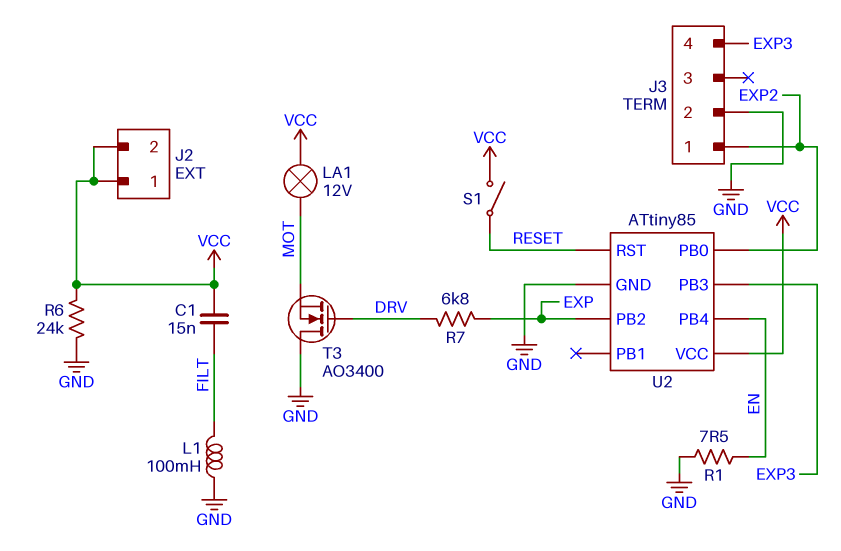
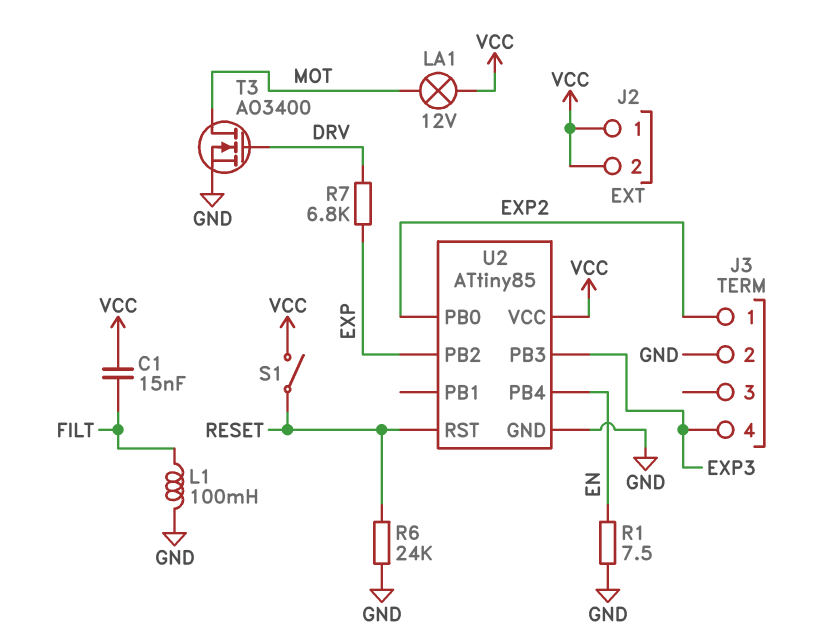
R6: 24k (GND, VCC) -> 24k (GND, RESET)
T3: NMOS AO3400 (G DRV, D GND, S MOT) -> NMOS AO3400 (G DRV, D MOT, S GND)

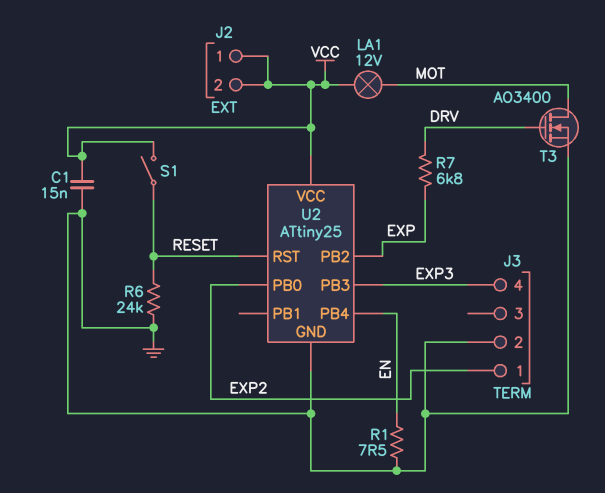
C1: 15nF (FILT, VCC) -> 15nF (GND, VCC)
L1: 100mH (FILT, GND) -> none
U2: ATtiny85 -> ATtiny25

